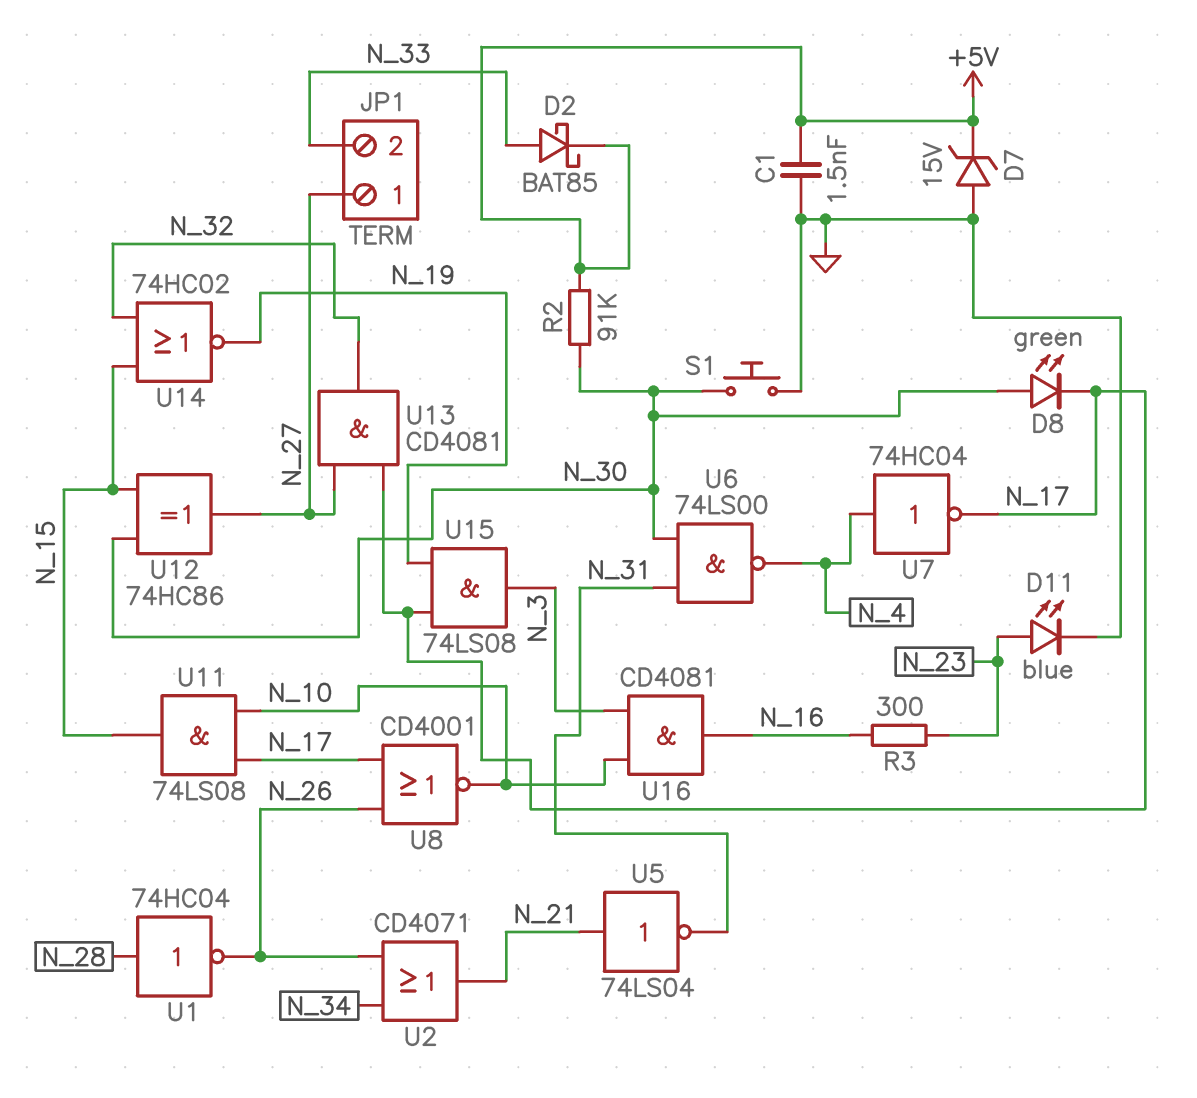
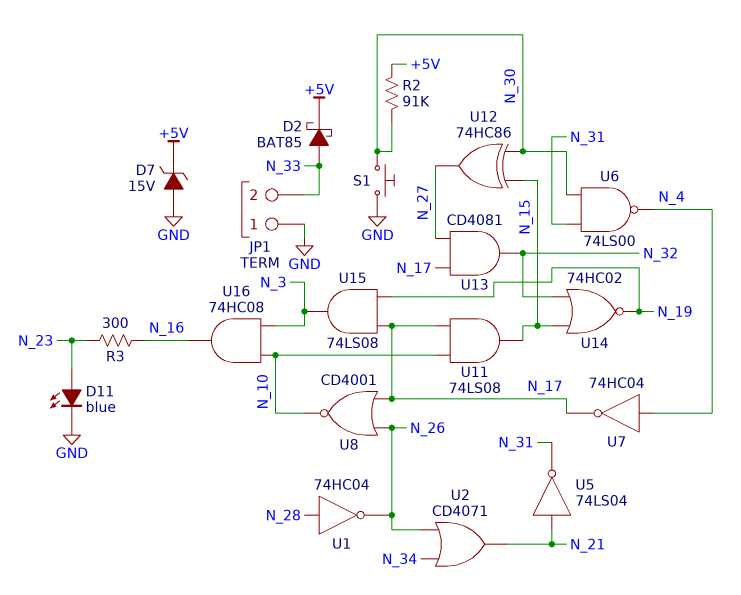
C1: 1.5nF (+5V, GND) -> none
D8: LED green (A N_30, K N_17) -> none
JP1 pin 1: N_27 -> GND
U16: AND CD4081 (in N_3, in N_10, out N_16) -> AND 74HC08 (in N_3, in N_10, out N_16)

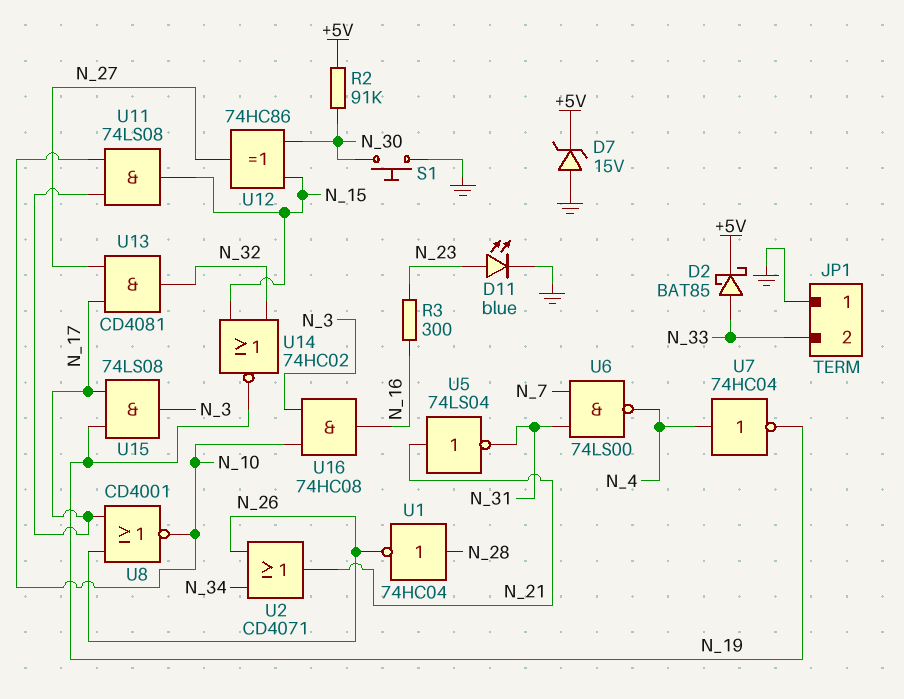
U6: NAND 74LS00 (in N_30, in N_31, out N_4) -> NAND 74LS00 (in N_7, in N_31, out N_4)
U7: NOT 74HC04 (in N_4, out N_17) -> NOT 74HC04 (in N_4, out N_19)

